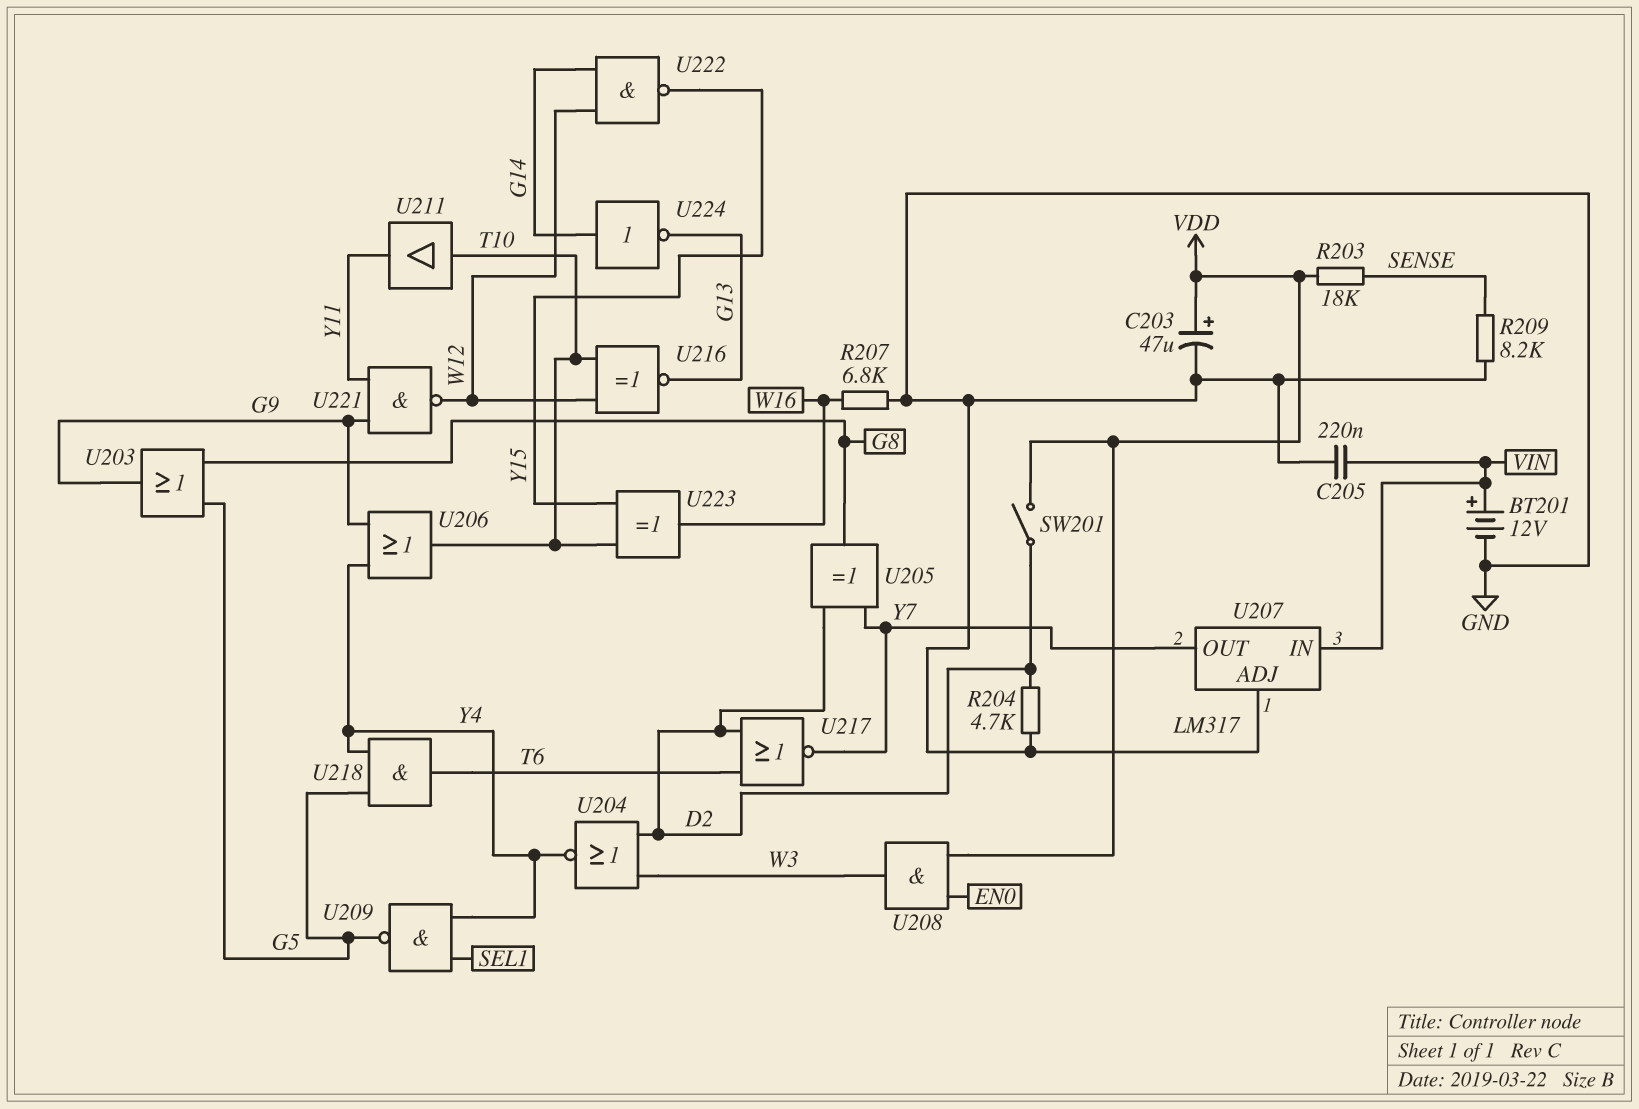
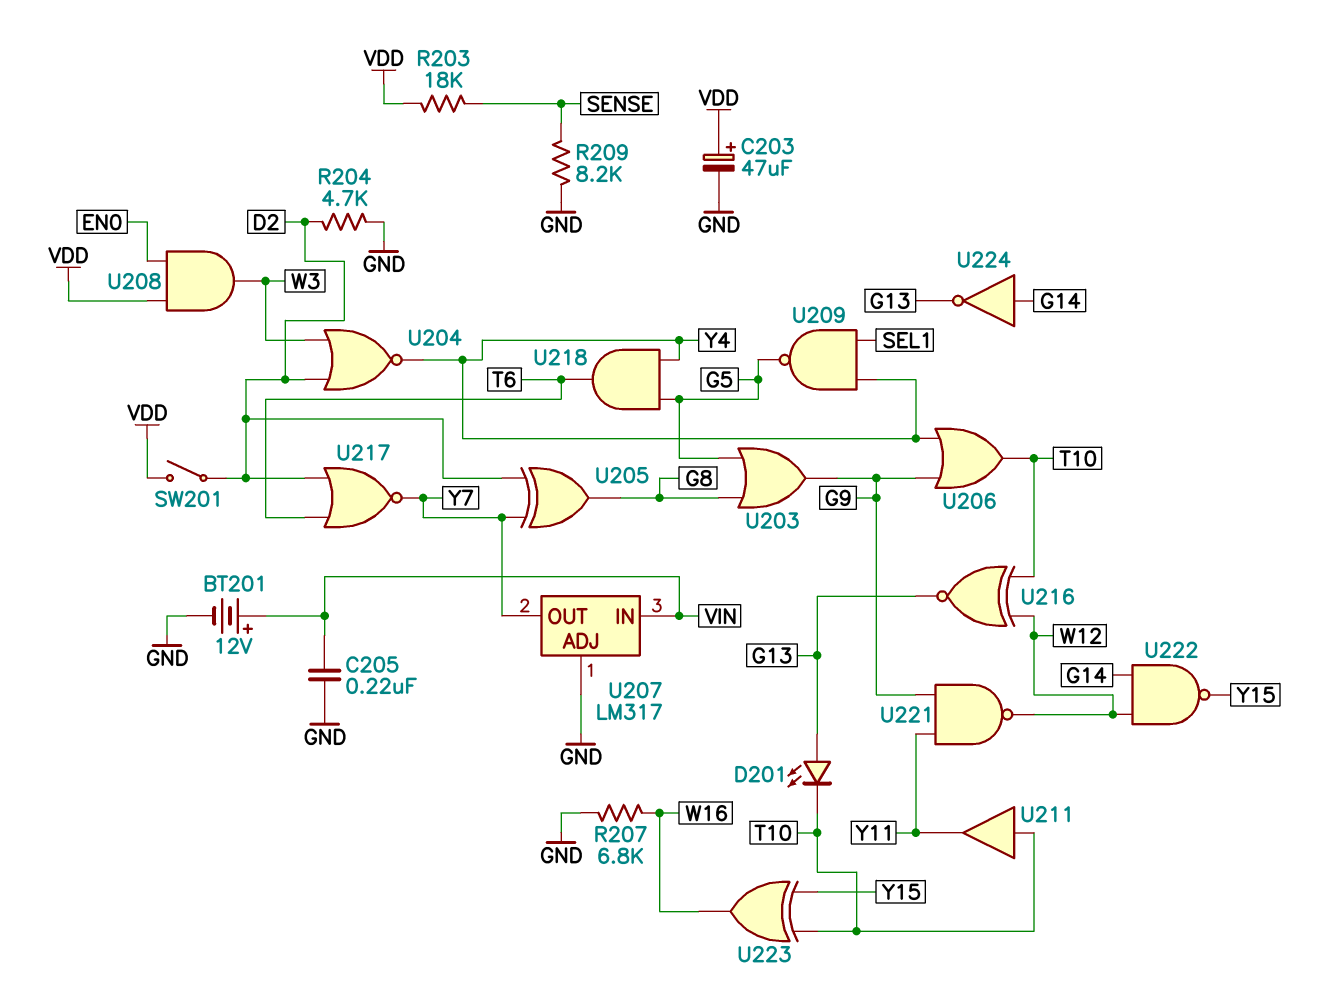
D201: none -> LED (A G13, K T10)

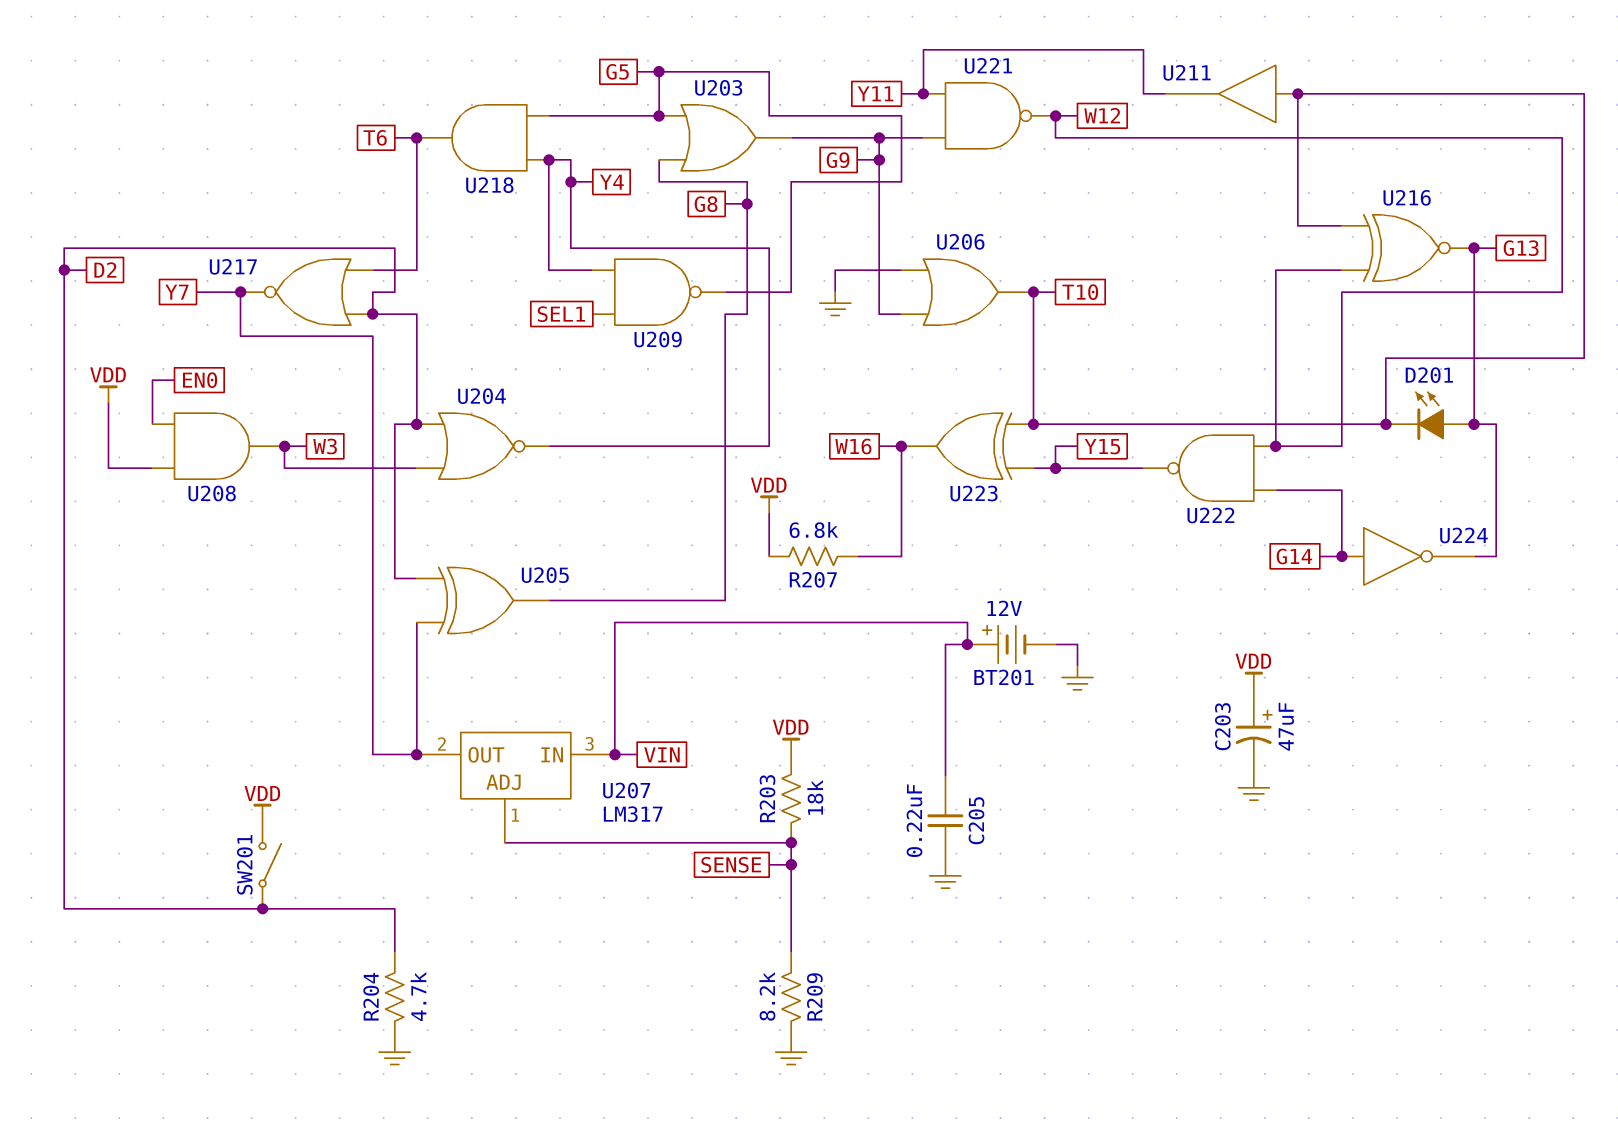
R207: 6.8k (GND, W16) -> 6.8k (VDD, W16)
U206: OR (in G9, in Y4, out T10) -> OR (in G9, in GND, out T10)
U207 pin ADJ: GND -> SENSE

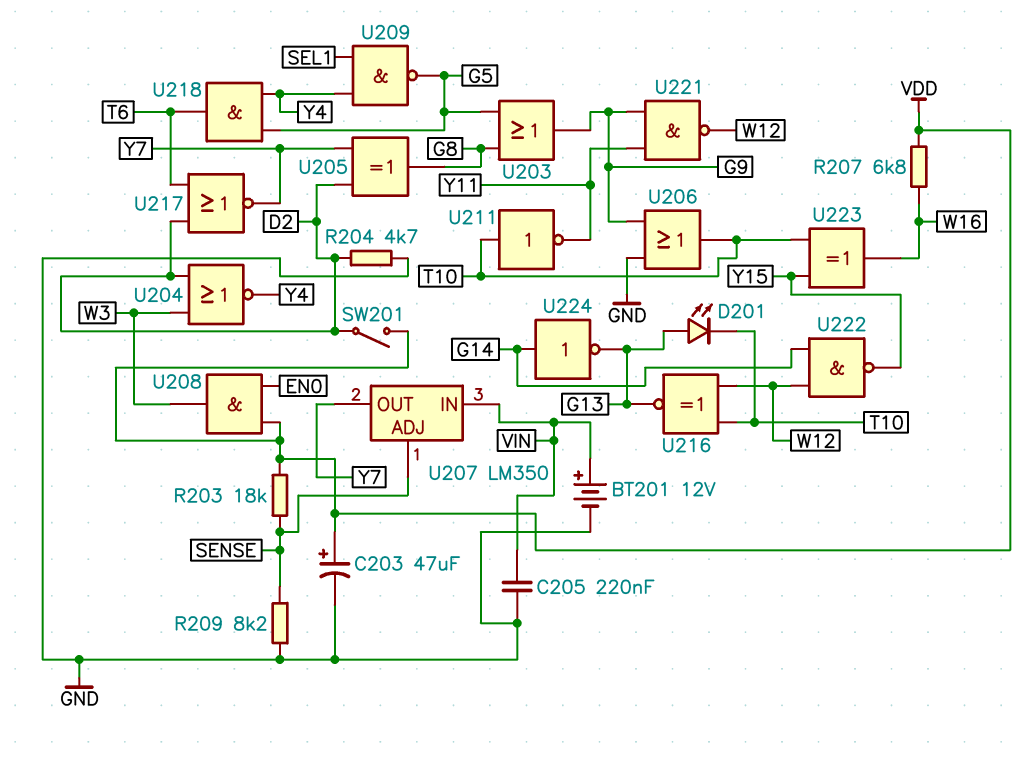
U207: LM317 -> LM350
U211: buffer (in T10, out Y11) -> NOT (in T10, out Y11)

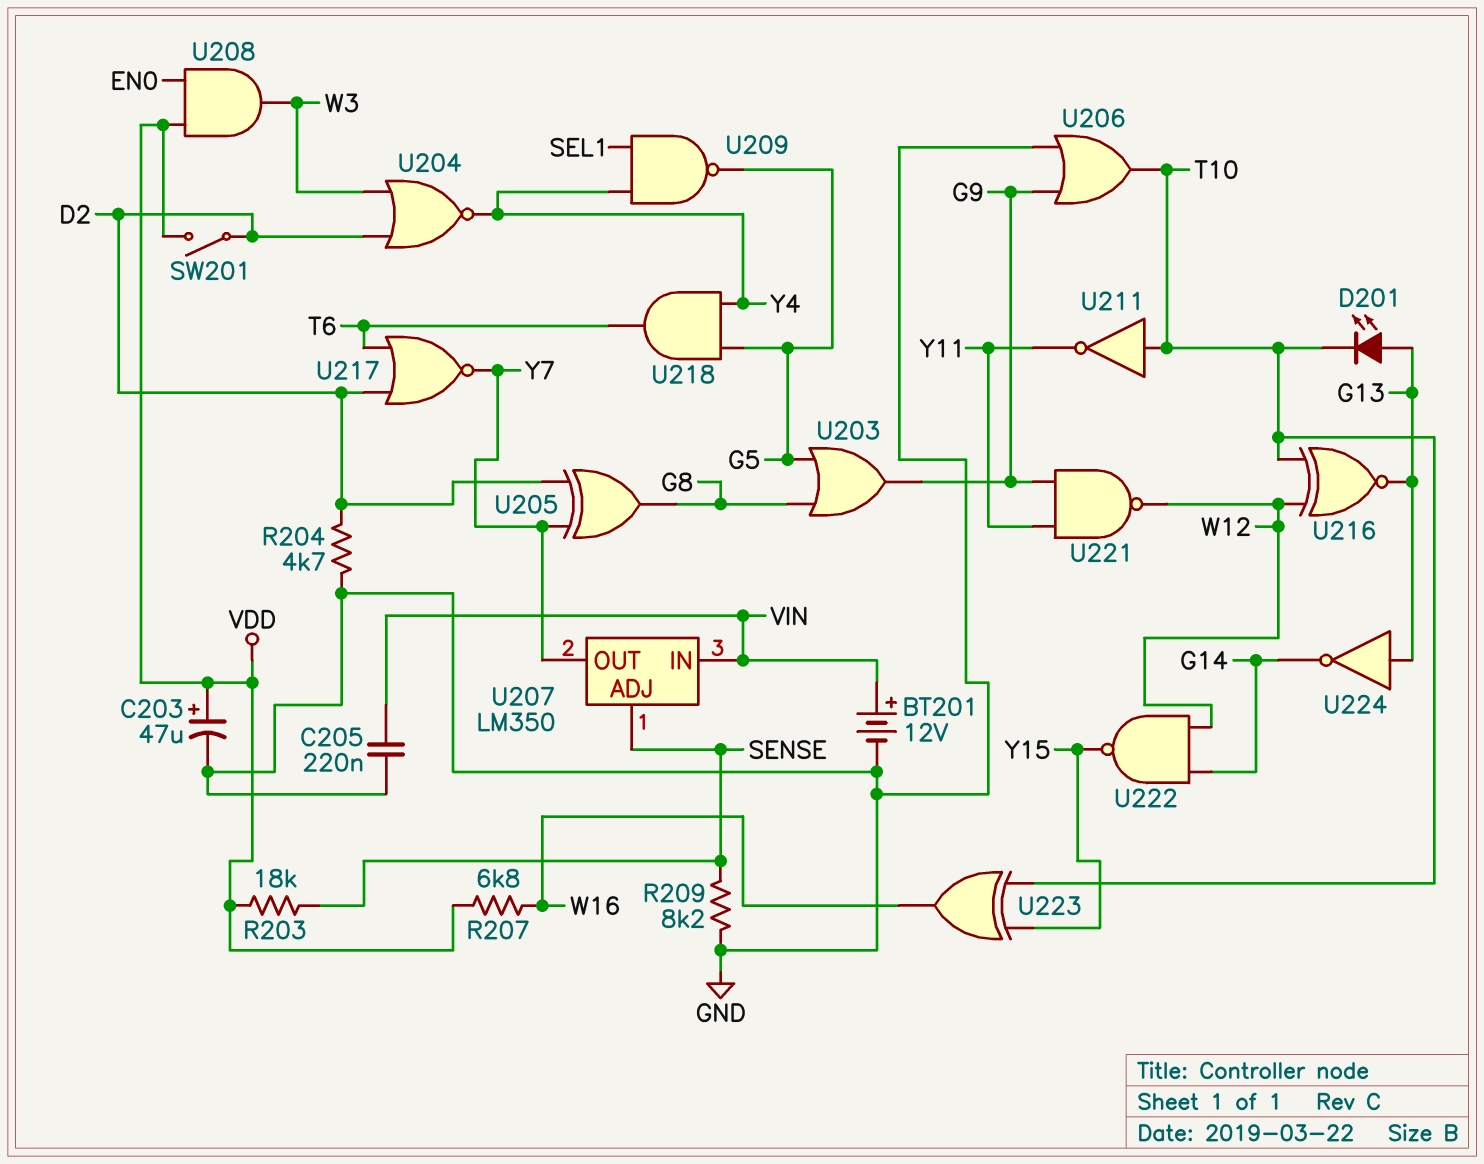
U224: NOT (in G14, out G13) -> NOT (in G13, out G14)

